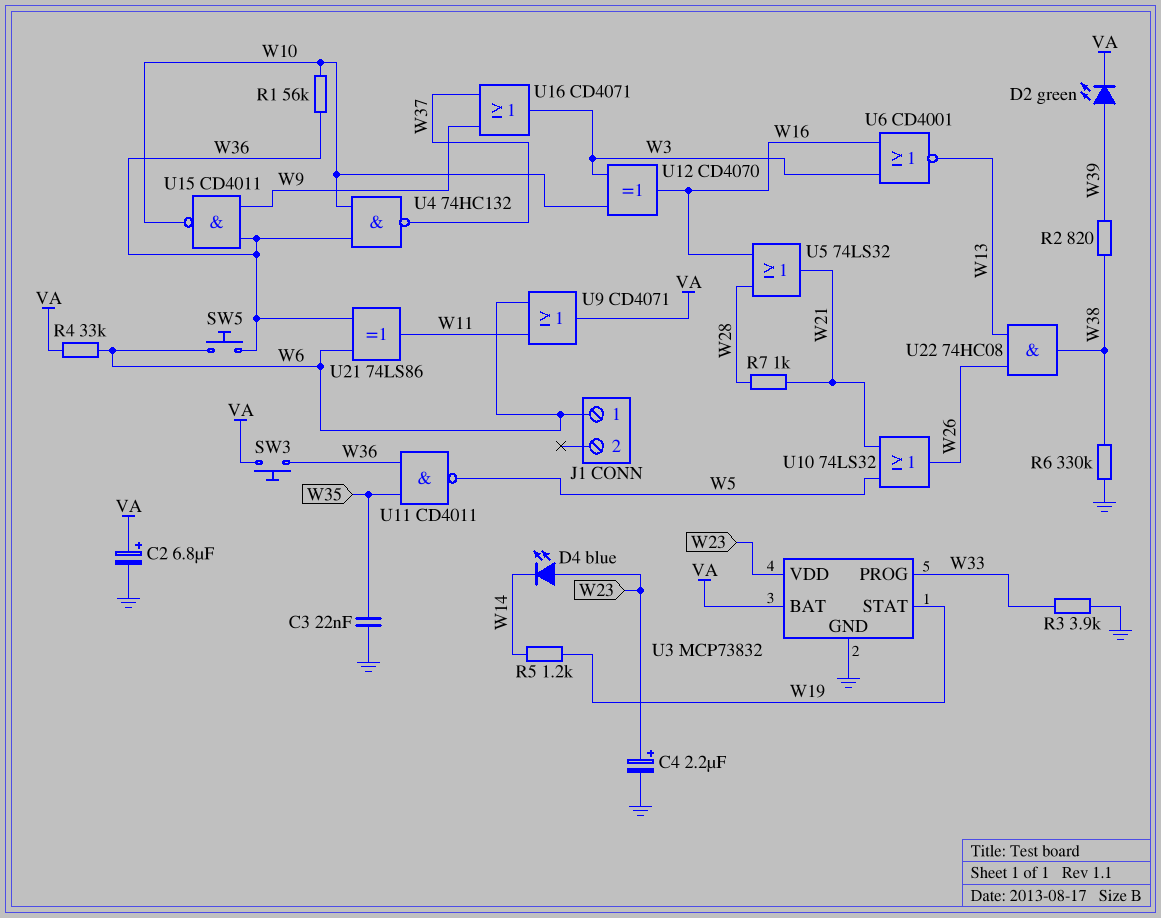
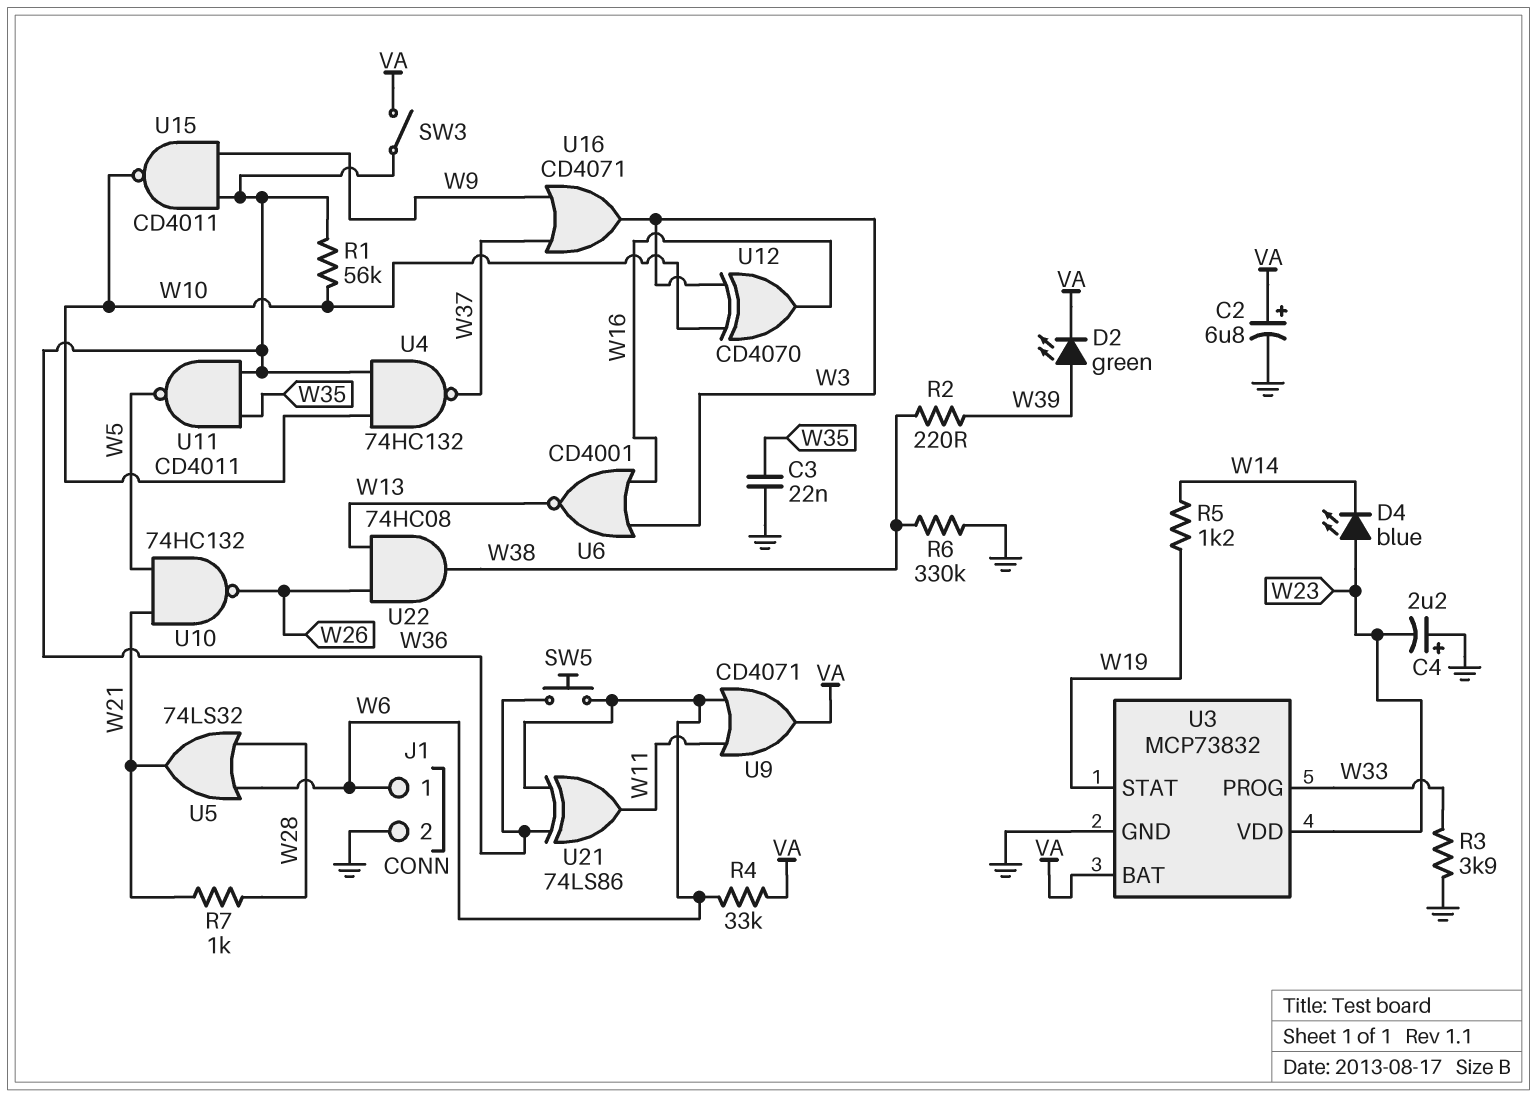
C4: 2.2uF (plus W23, minus GND) -> 2.2uF (plus GND, minus W23)
J1 pin 2: none -> GND
R2: 820 (W38, W39) -> 220 (W38, W39)
SW3: button (VA, W36) -> switch (VA, W36)
U5: OR 74LS32 (in W16, in W28, out W21) -> OR 74LS32 (in W6, in W28, out W21)
U10: OR 74LS32 (in W5, in W21, out W26) -> NAND 74HC132 (in W5, in W21, out W26)

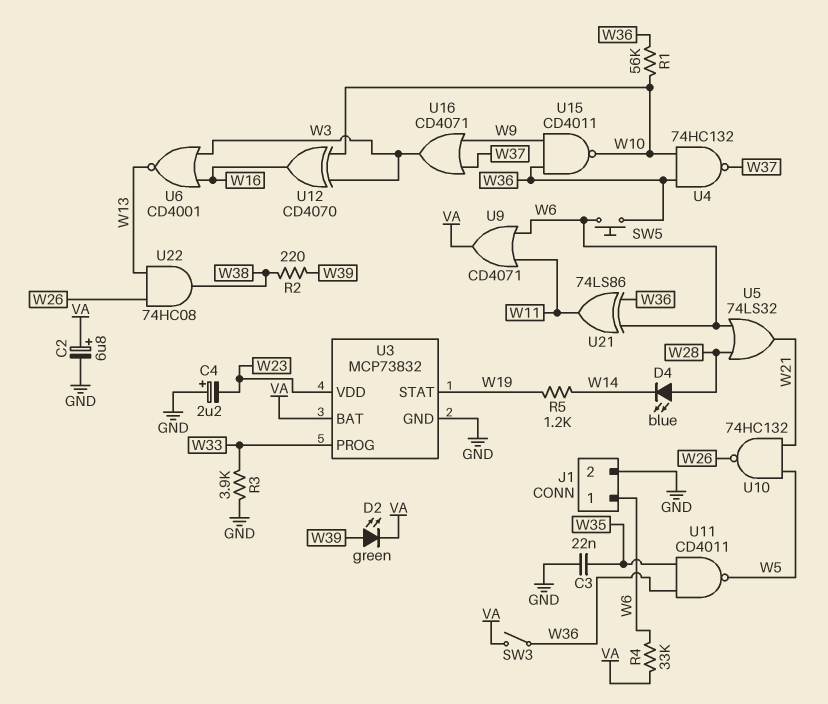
D4: LED blue (A W23, K W14) -> LED blue (A W28, K W14)
R6: 330k (GND, W38) -> none
R7: 1k (W21, W28) -> none

